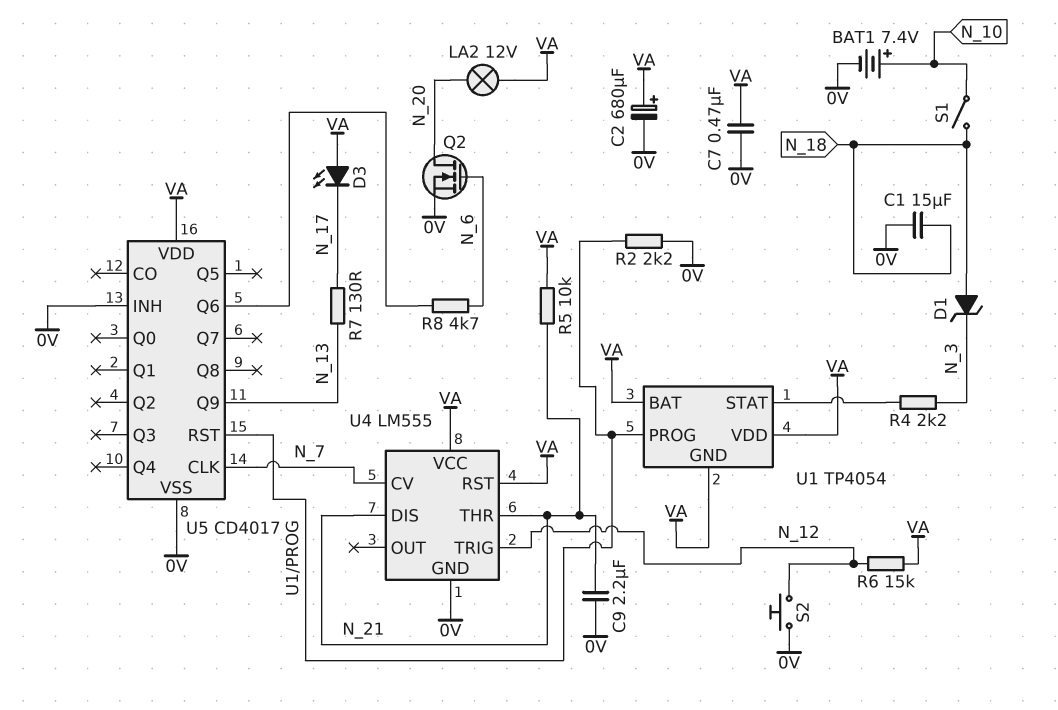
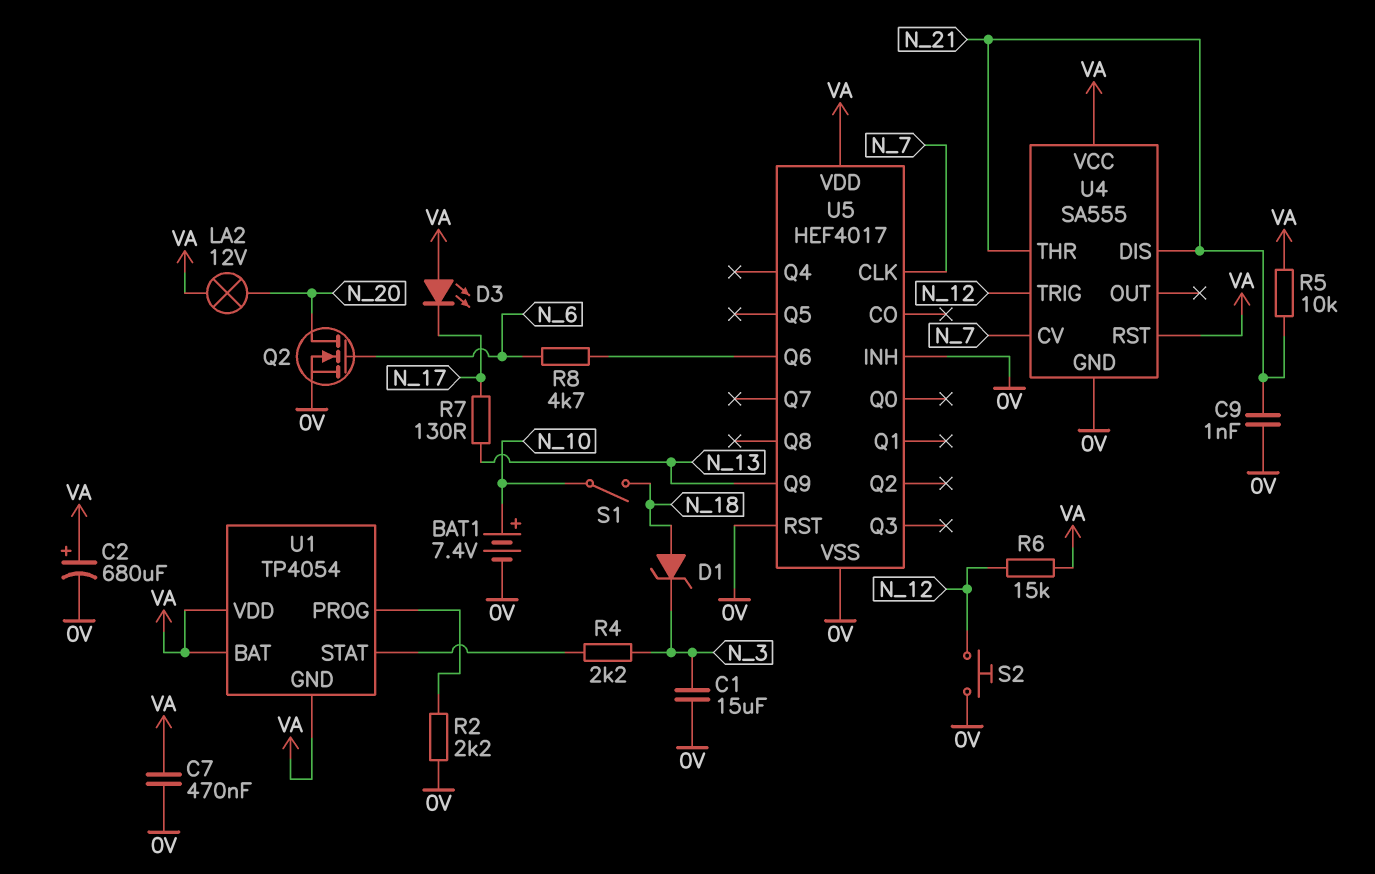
C1: 15uF (0V, N_18) -> 15uF (0V, N_3)
C9: 2.2uF (0V, N_21) -> 1nF (0V, N_21)
U4: LM555 -> SA555
U5: CD4017 -> HEF4017
U5 pin RST: U1/PROG -> 0V

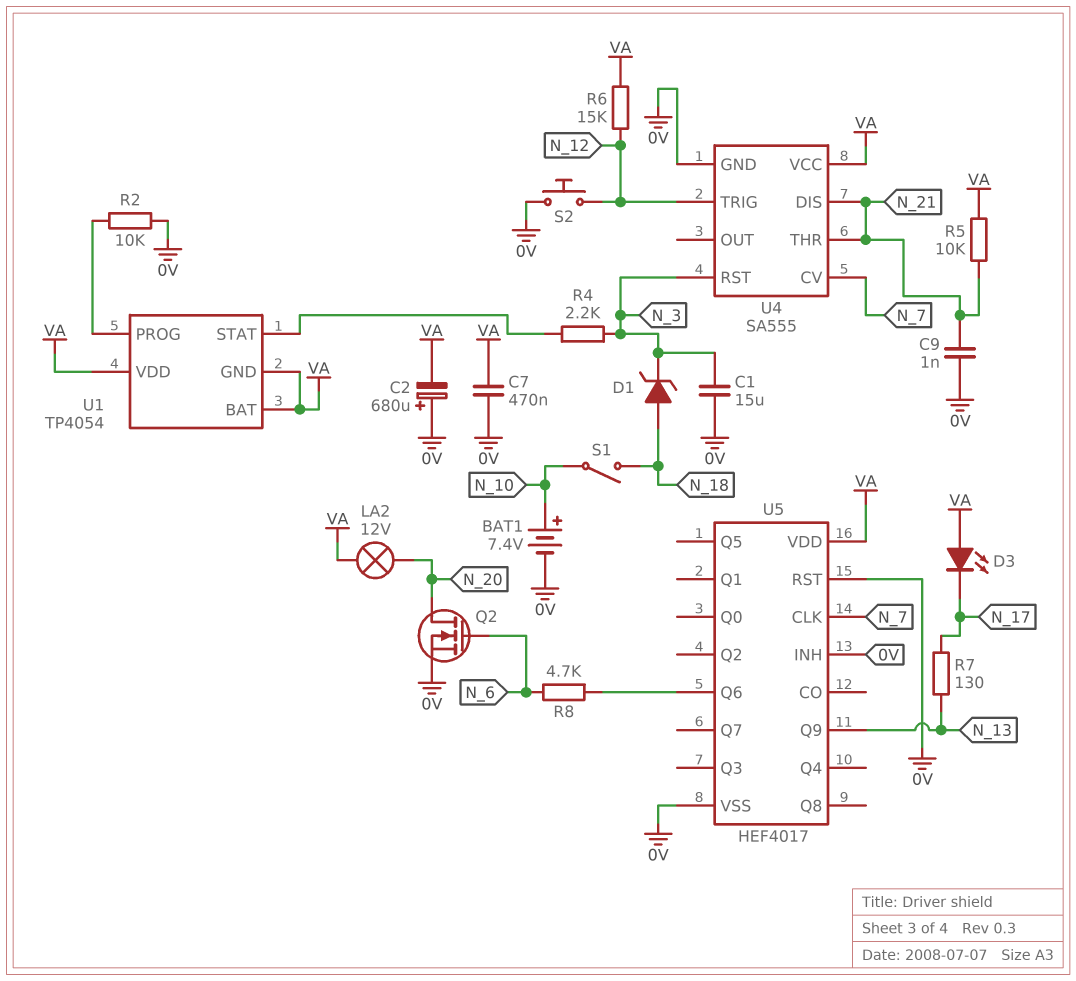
C2: 680uF (plus VA, minus 0V) -> 680uF (plus 0V, minus VA)
R2: 2.2k (0V, U1/PROG) -> 10k (0V, U1/PROG)
U4 pin RST: VA -> N_3

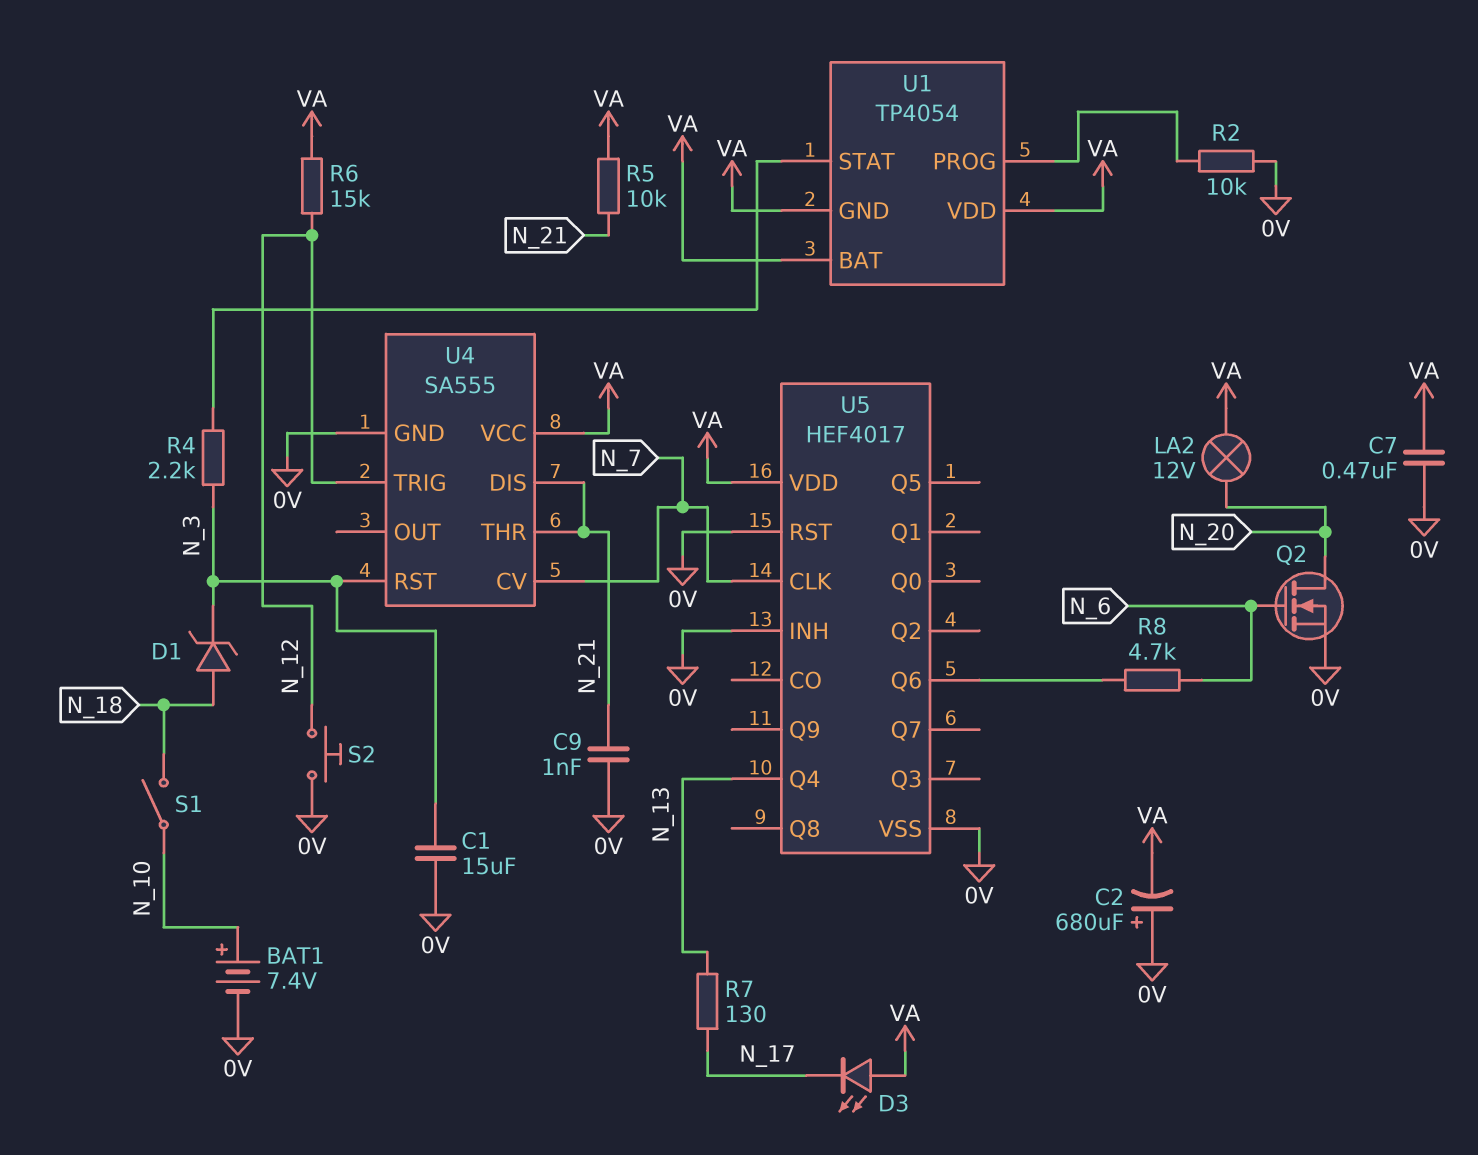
U5 pin Q4: none -> N_13
U5 pin Q9: N_13 -> none

